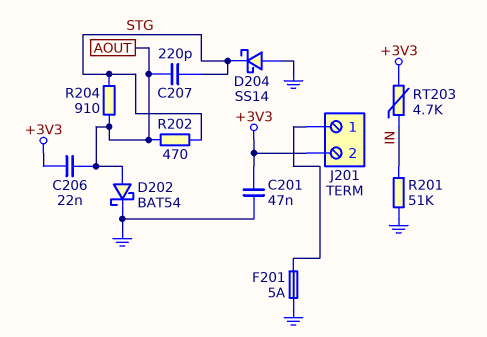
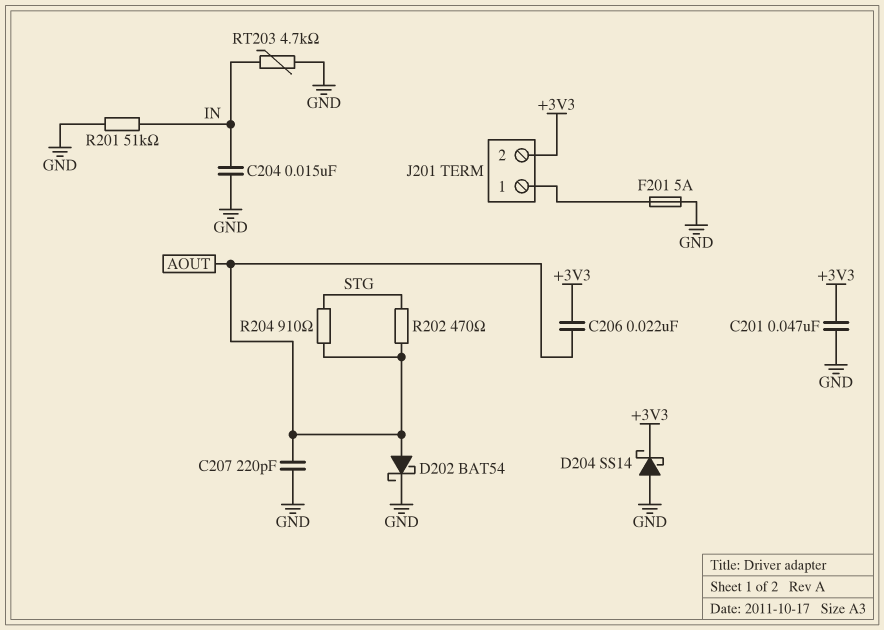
C204: none -> 15nF (GND, IN)
C207: 220pF (AOUT, STG) -> 220pF (AOUT, GND)
D204: schottky SS14 (A GND, K STG) -> schottky SS14 (A GND, K +3V3)
RT203: 4.7k (+3V3, IN) -> 4.7k (GND, IN)

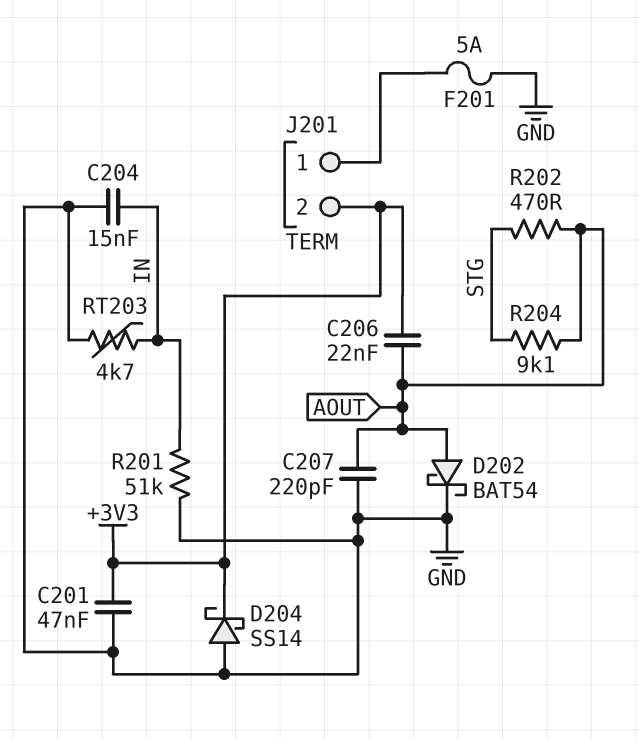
R204: 910 (AOUT, STG) -> 9.1k (AOUT, STG)

